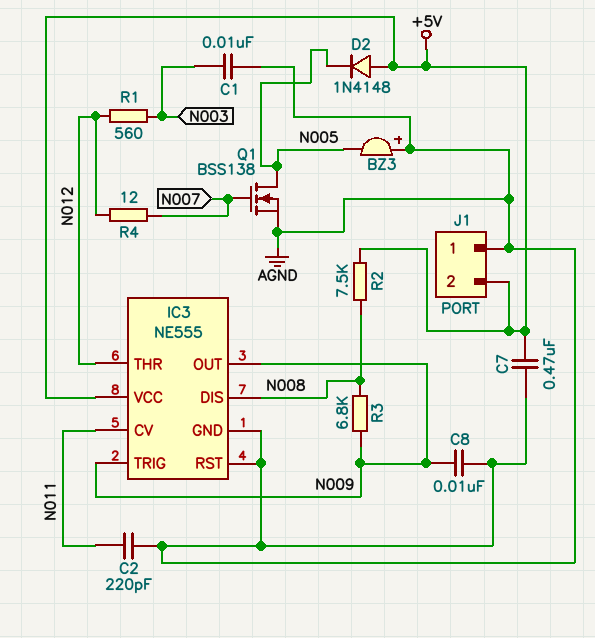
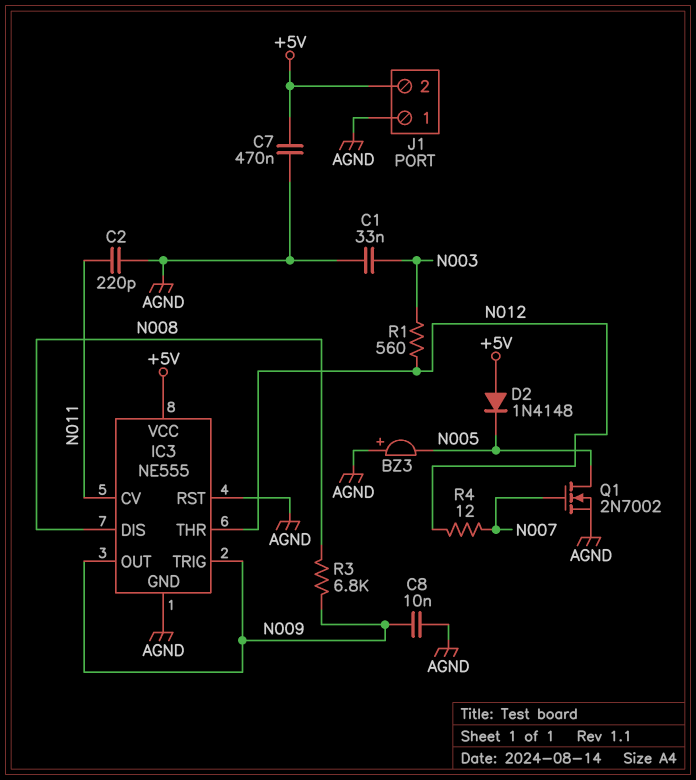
C1: 10nF (AGND, N003) -> 33nF (AGND, N003)
Q1: NMOS BSS138 (G N007, D N005, S AGND) -> NMOS 2N7002 (G N007, D N005, S AGND)
R2: 7.5k (+5V, N008) -> none

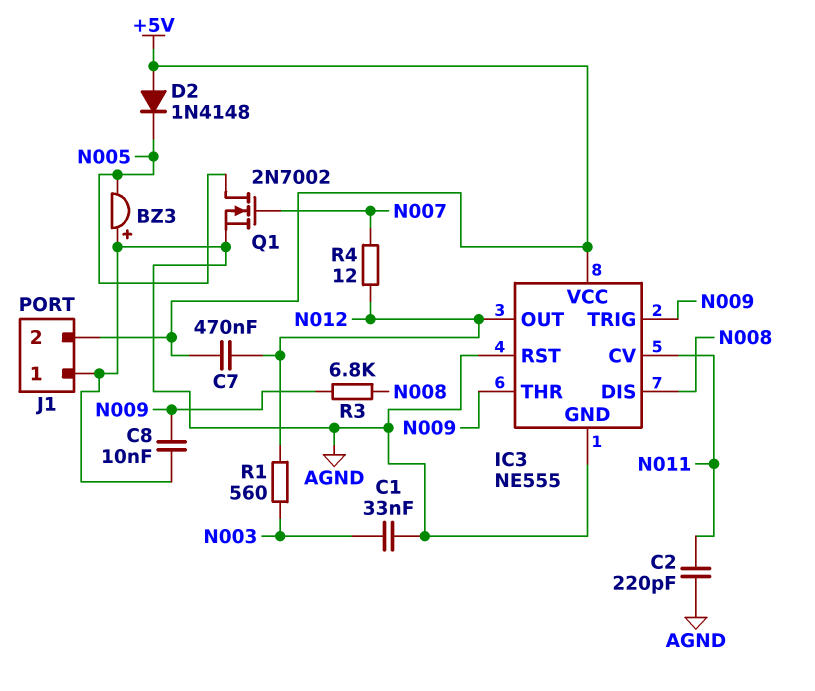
C7: 470nF (+5V, AGND) -> 470nF (+5V, N012)
IC3 pin OUT: N009 -> N012
IC3 pin THR: N012 -> N009

